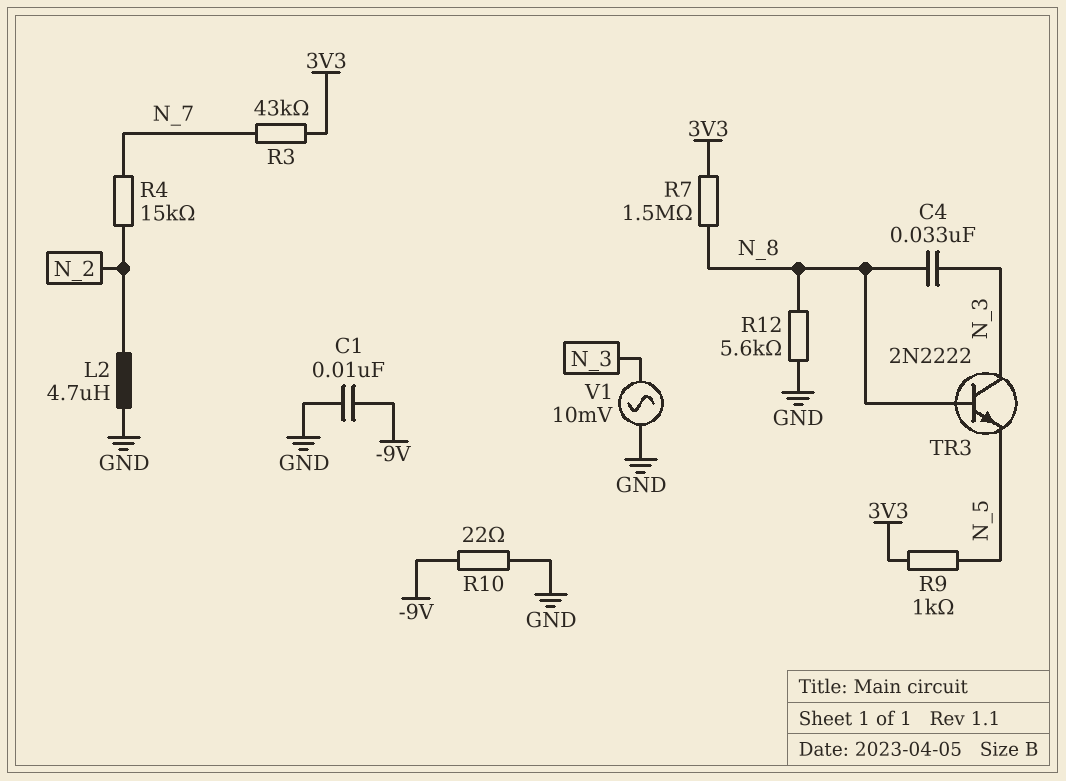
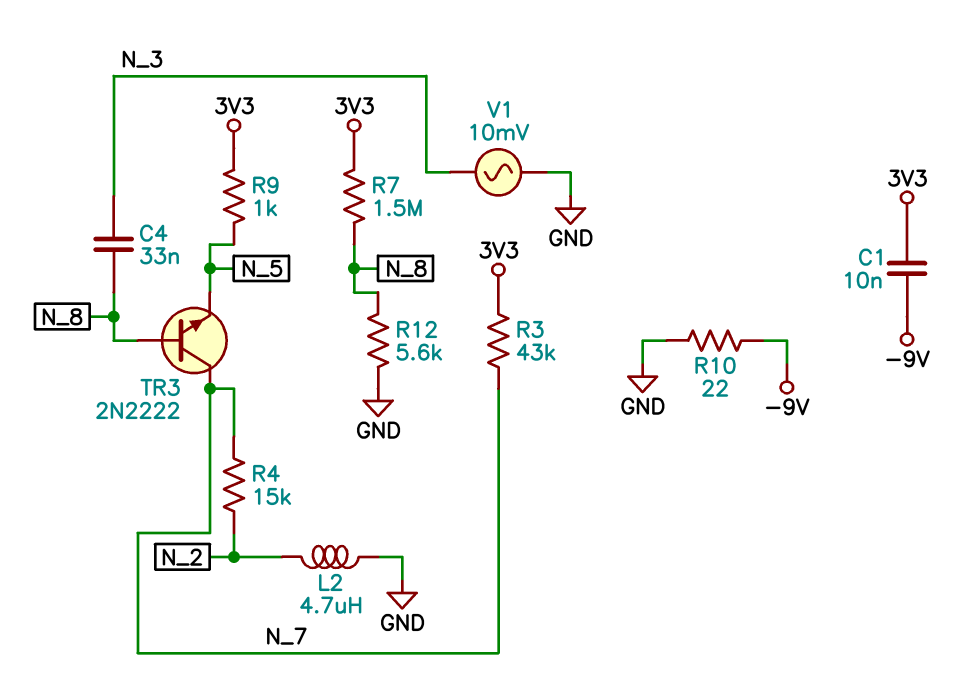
C1: 10nF (-9V, GND) -> 10nF (-9V, 3V3)
TR3: NPN 2N2222 (B N_8, C N_3, E N_5) -> NPN 2N2222 (B N_8, C N_7, E N_5)

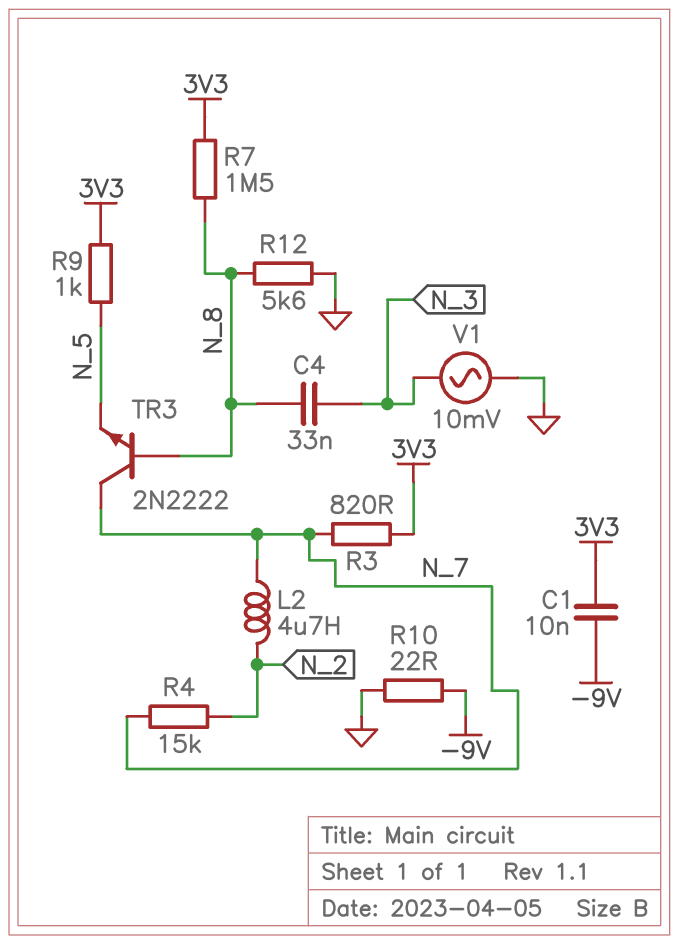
L2: 4.7uH (GND, N_2) -> 4.7uH (N_2, N_7)
R3: 43k (3V3, N_7) -> 820 (3V3, N_7)

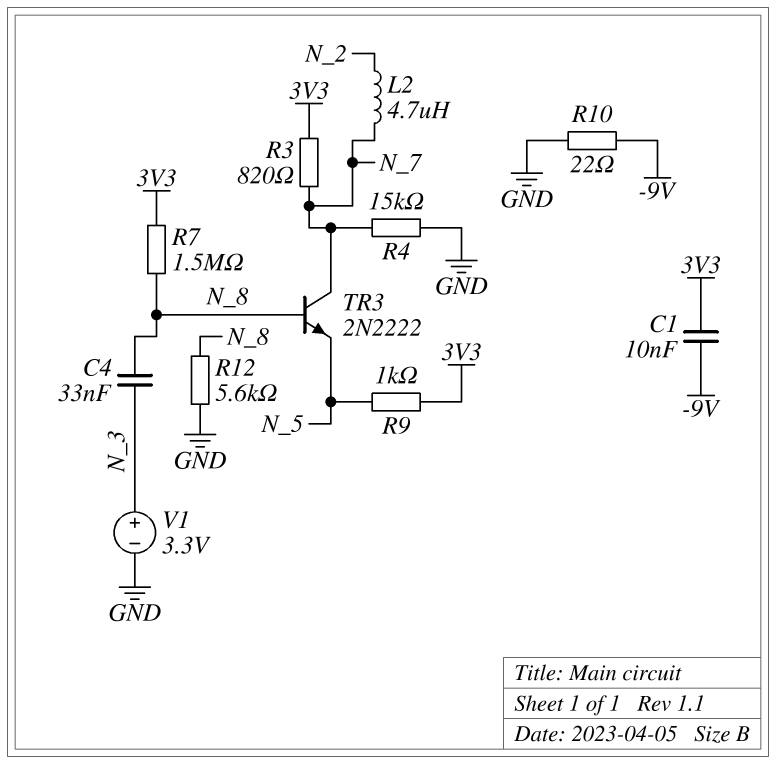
R4: 15k (N_2, N_7) -> 15k (GND, N_7)
V1: AC 10mV (GND, N_3) -> 3.3V (plus N_3, minus GND)

